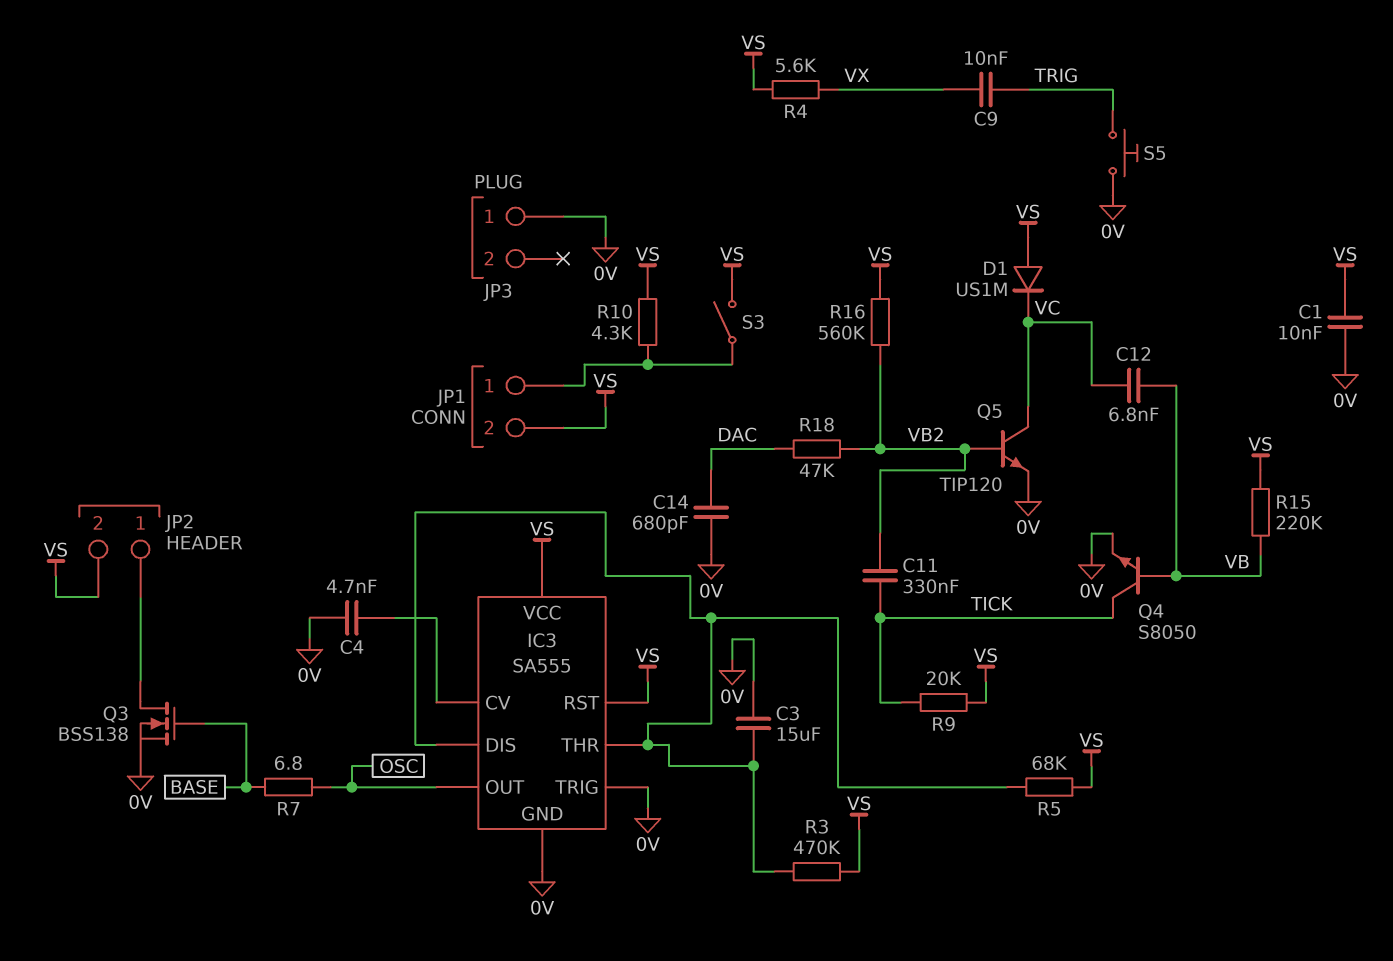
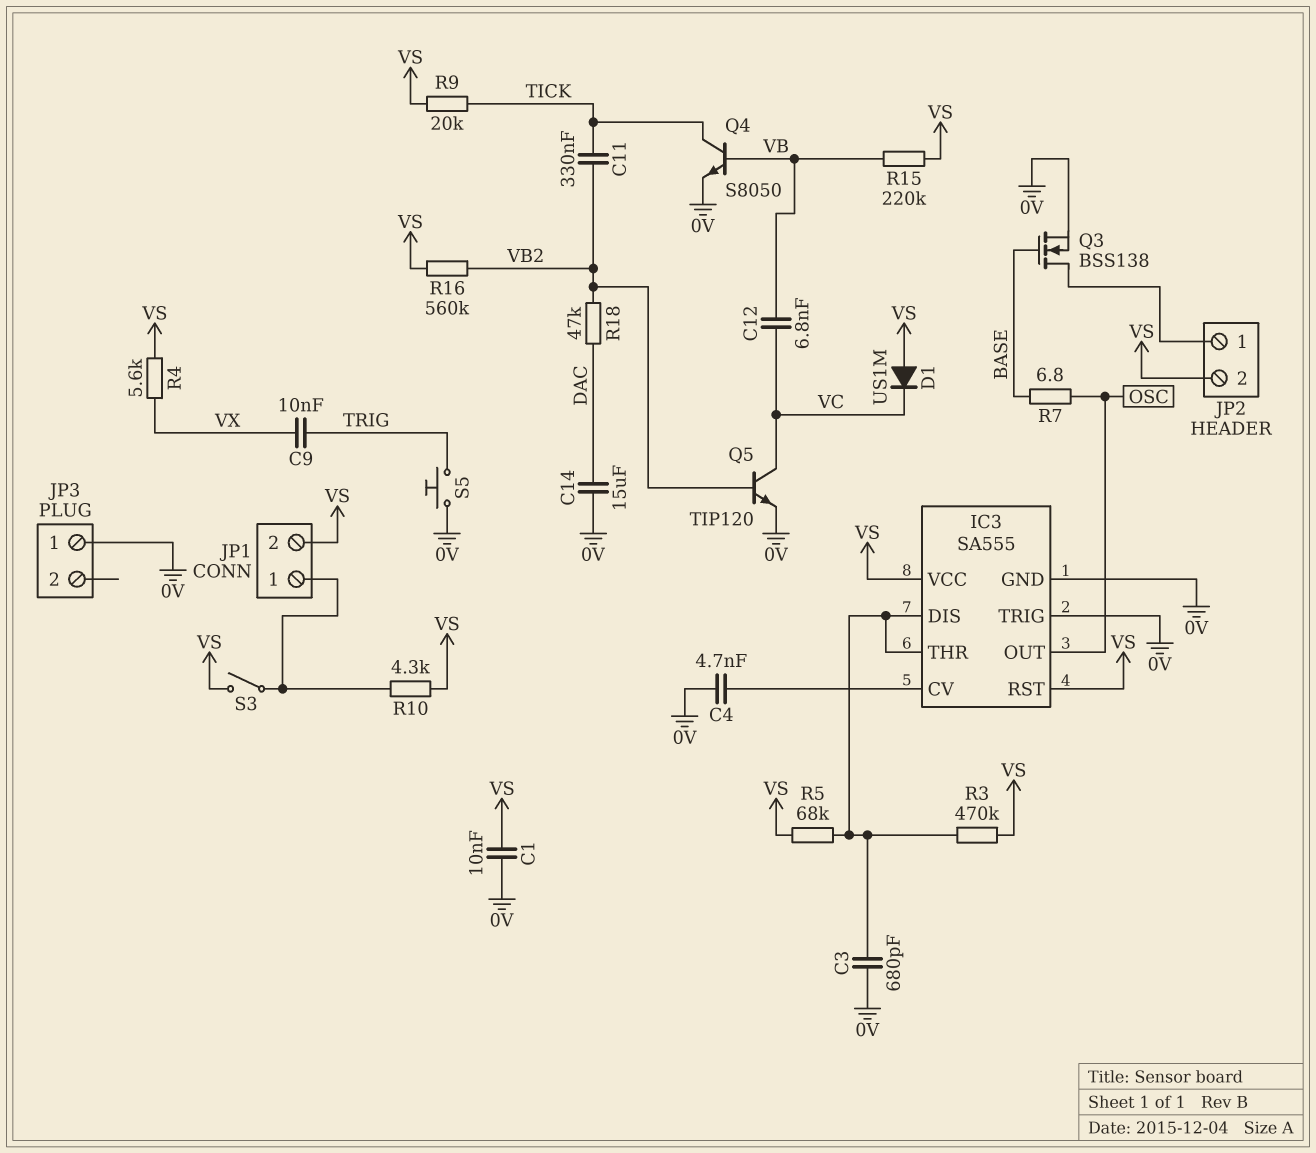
C3: 15uF (0V, IC3/DIS) -> 680pF (0V, IC3/DIS)
C14: 680pF (0V, DAC) -> 15uF (0V, DAC)

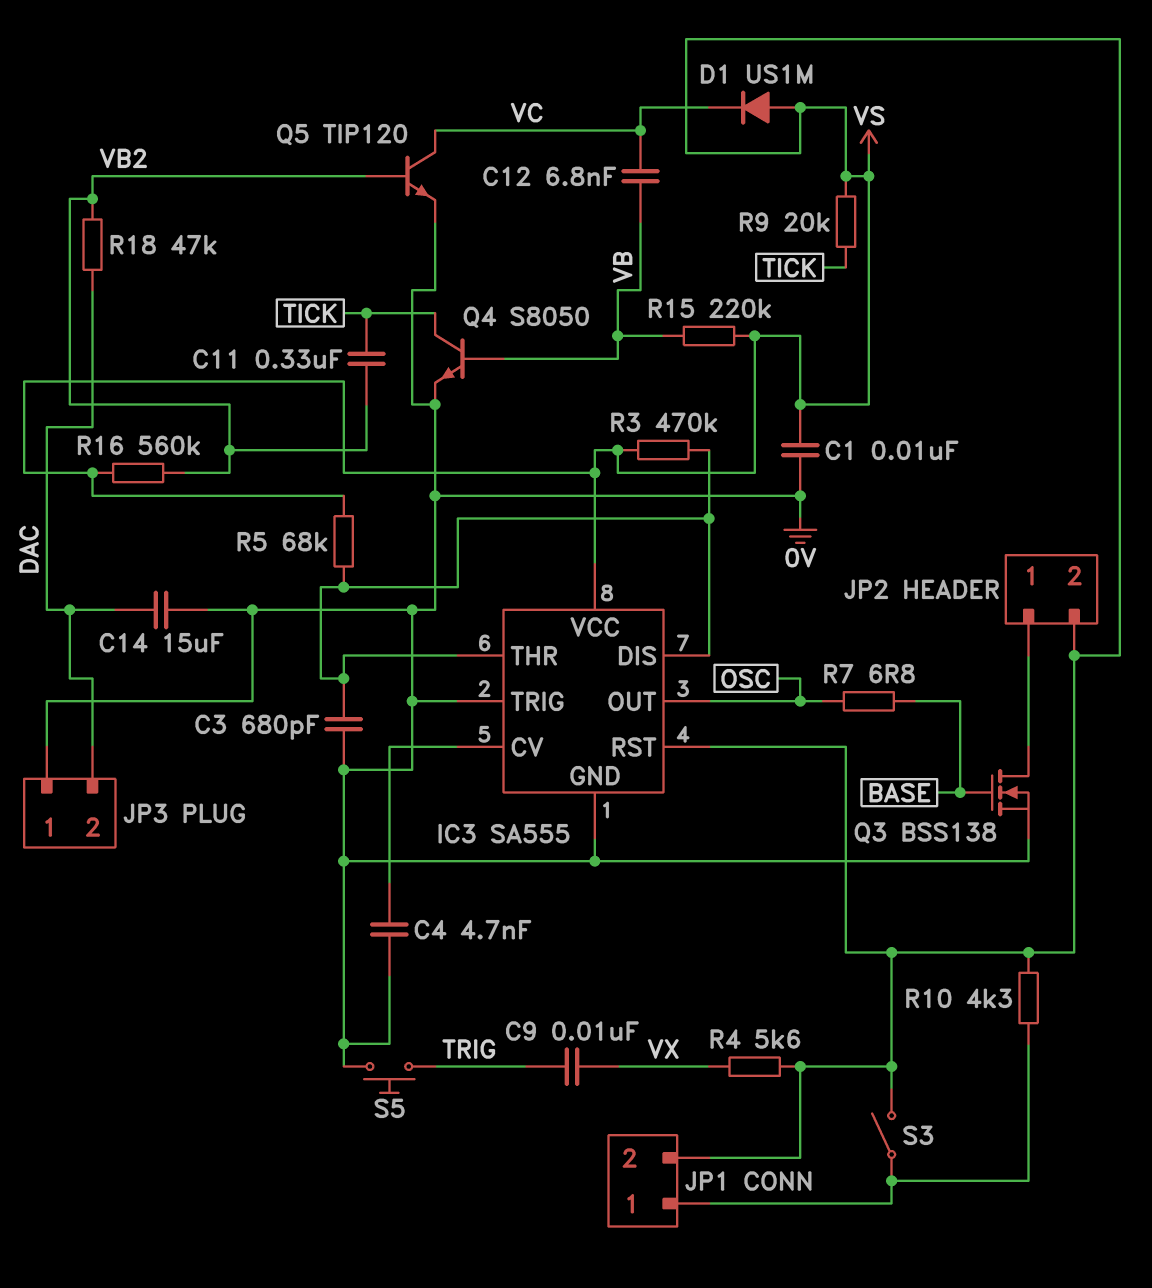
JP3 pin 2: none -> DAC

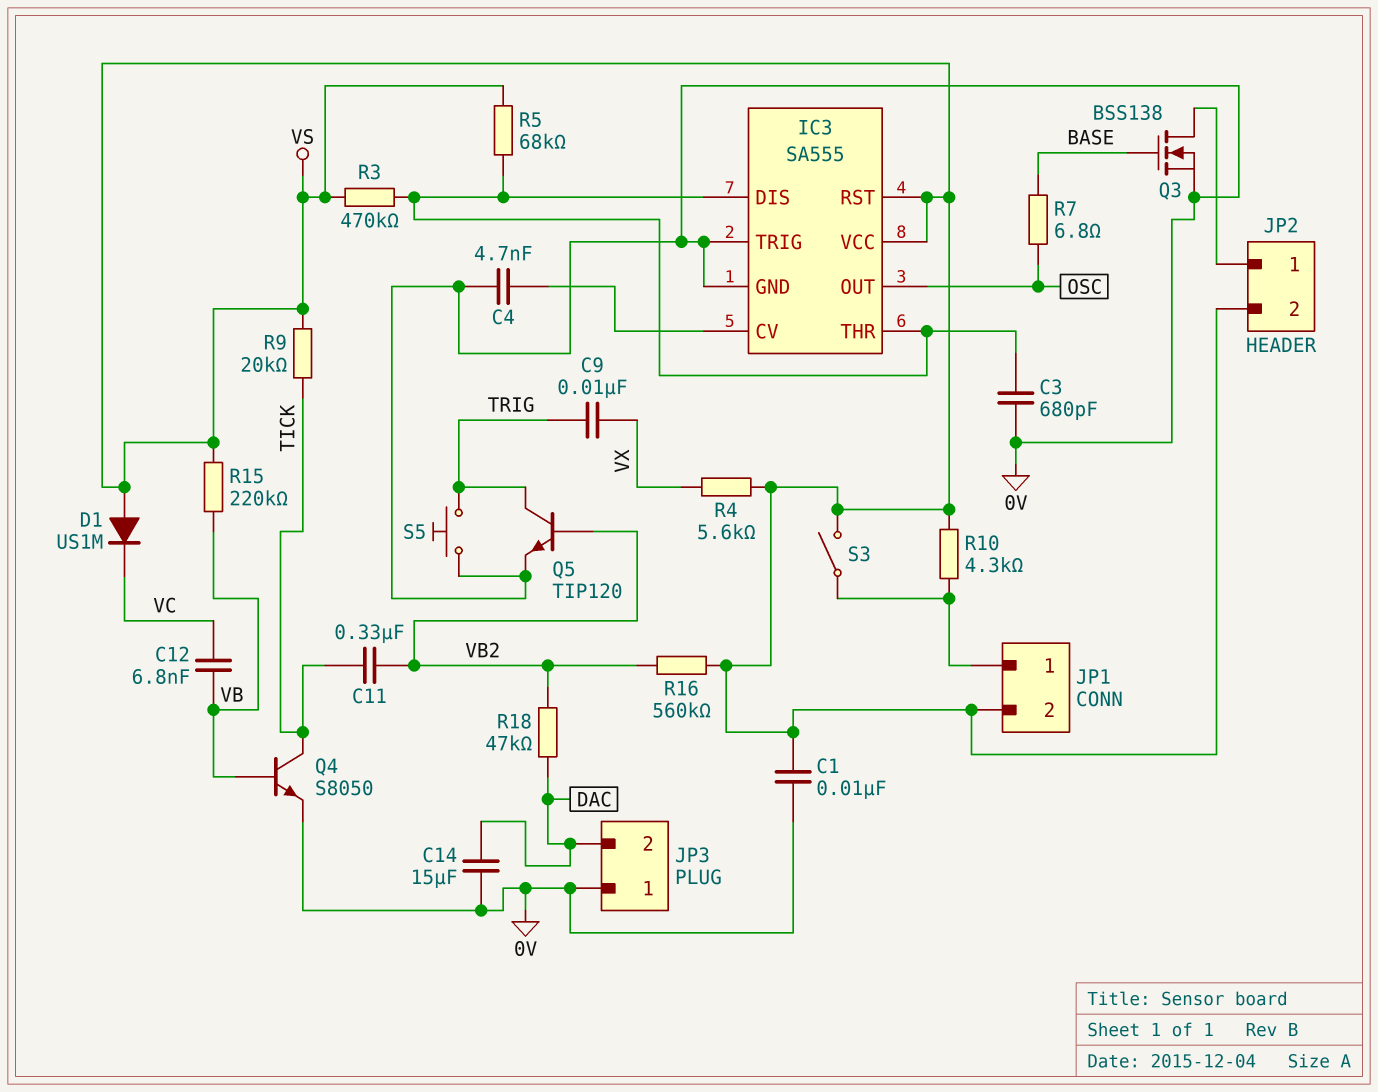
Q5: NPN TIP120 (B VB2, C VC, E 0V) -> NPN TIP120 (B VB2, C TRIG, E 0V)

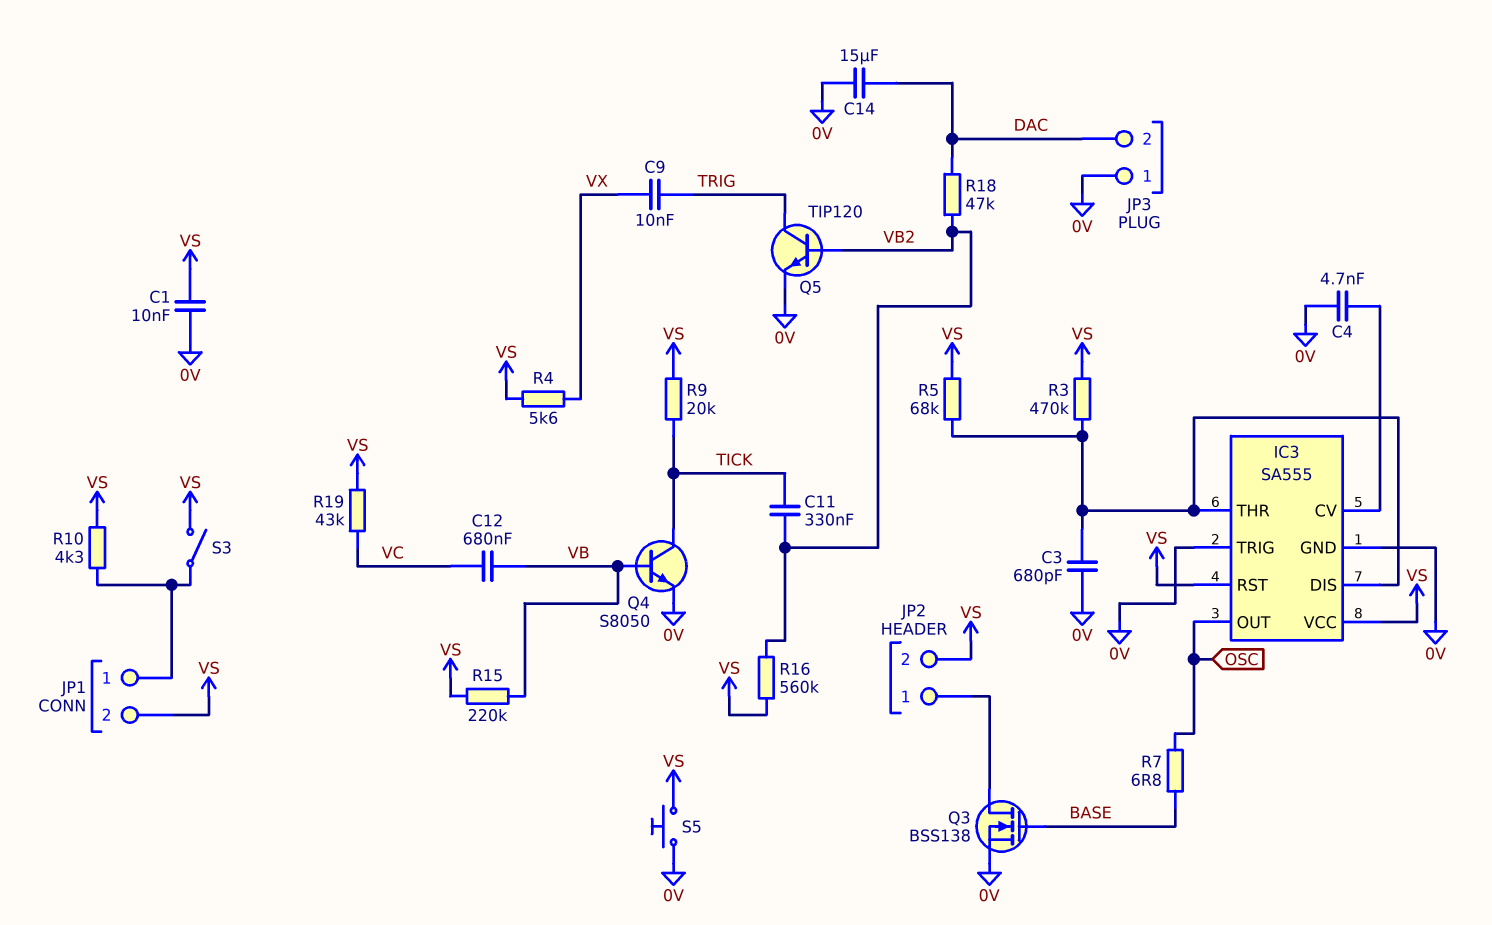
C12: 6.8nF (VB, VC) -> 680nF (VB, VC)
D1: diode US1M (A VS, K VC) -> none
R19: none -> 43k (VC, VS)
S5: button (0V, TRIG) -> button (0V, VS)

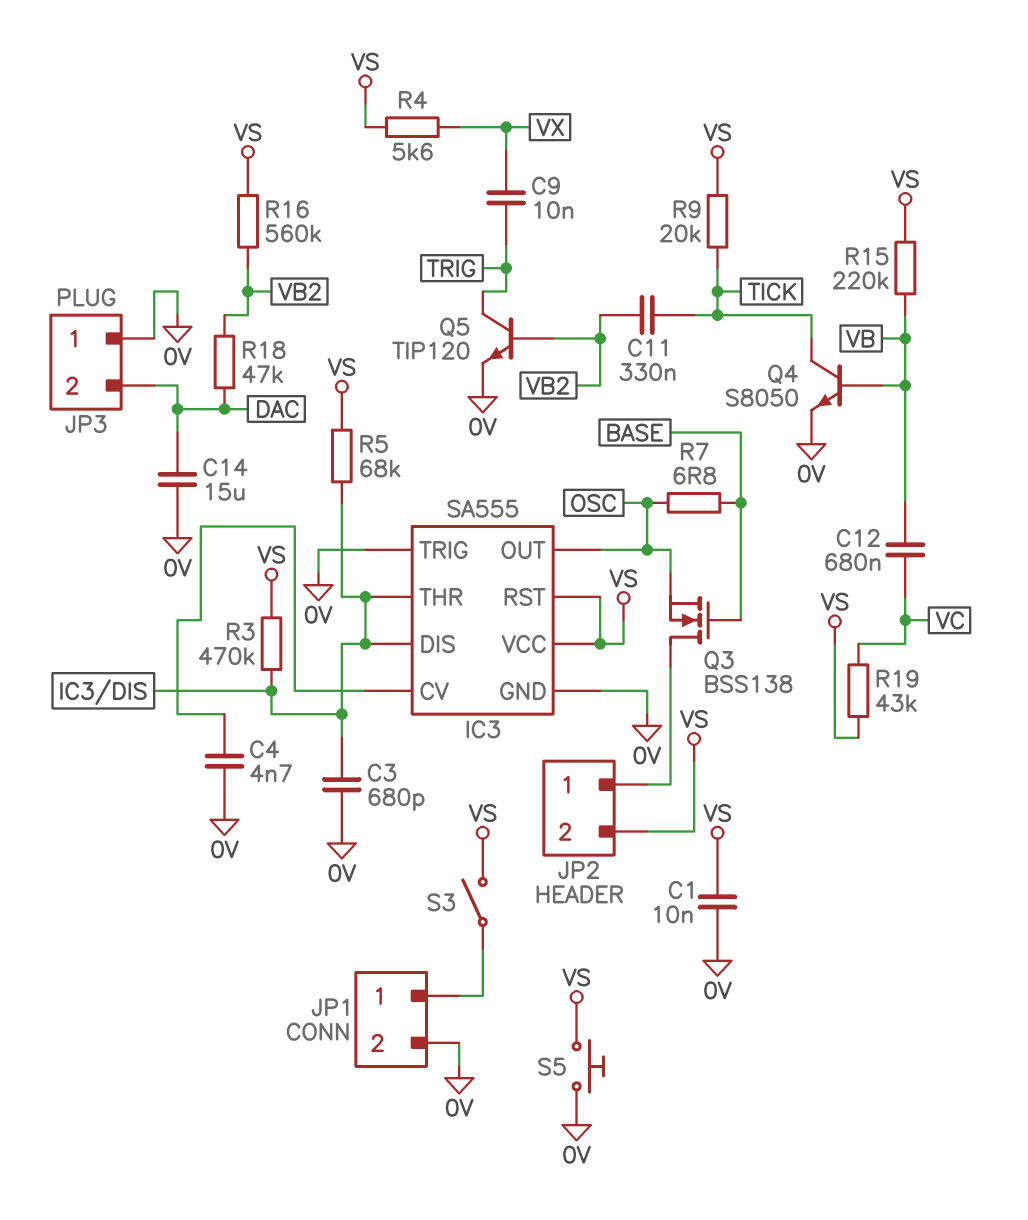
JP1 pin 2: VS -> 0V
Q3: NMOS BSS138 (G BASE, D JP2/1, S 0V) -> NMOS BSS138 (G BASE, D JP2/1, S OSC)
R10: 4.3k (JP1/1, VS) -> none

